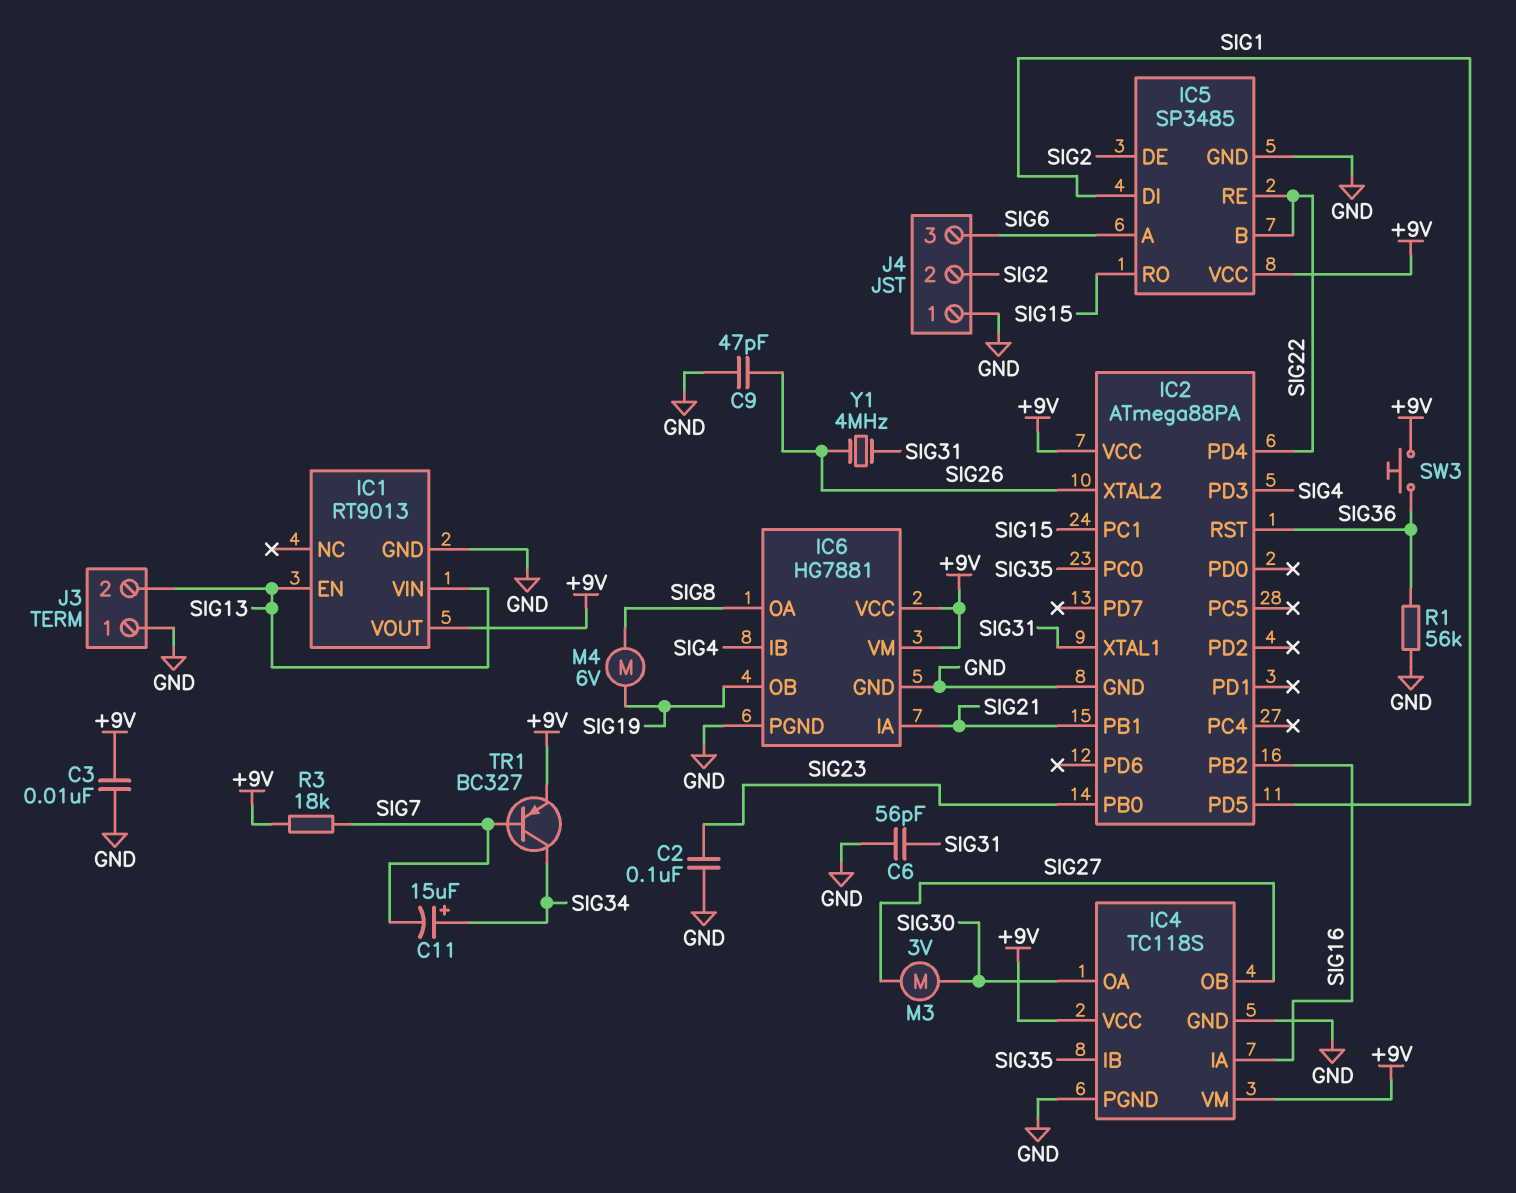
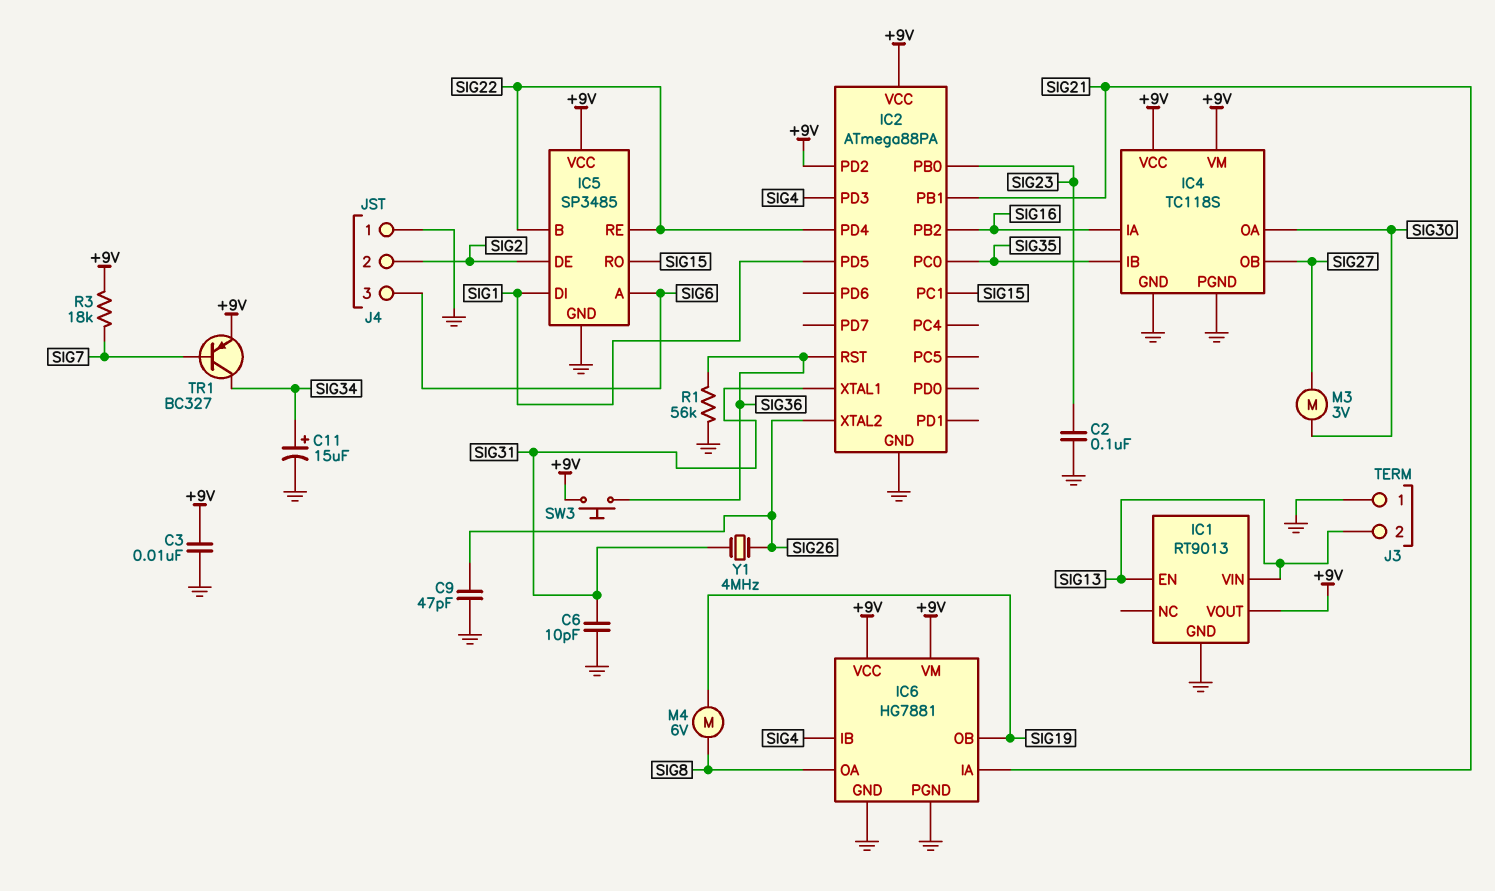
C6: 56pF (GND, SIG31) -> 10pF (GND, SIG31)
C11: 15uF (plus SIG34, minus SIG7) -> 15uF (plus SIG34, minus GND)
IC2 pin PD2: none -> +9V

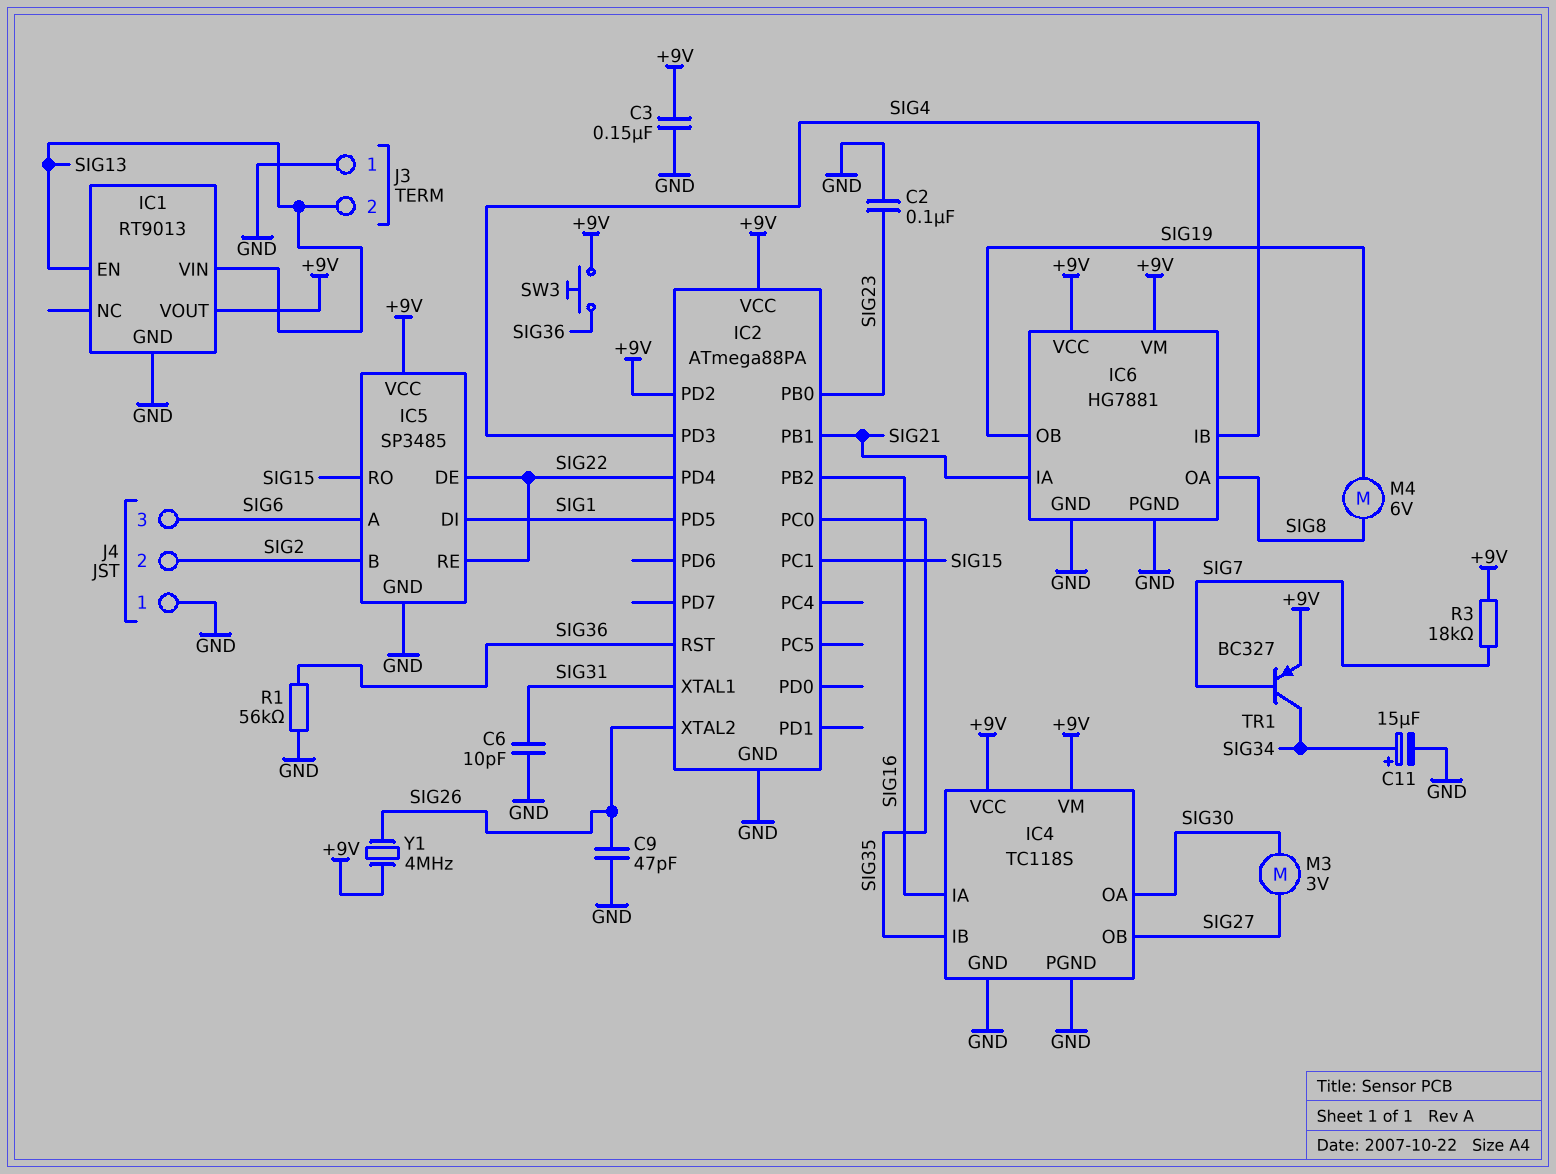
C3: 10nF (+9V, GND) -> 150nF (+9V, GND)
IC5 pin B: SIG22 -> SIG2
IC5 pin DE: SIG2 -> SIG22
Y1: 4MHz (SIG26, SIG31) -> 4MHz (+9V, SIG26)

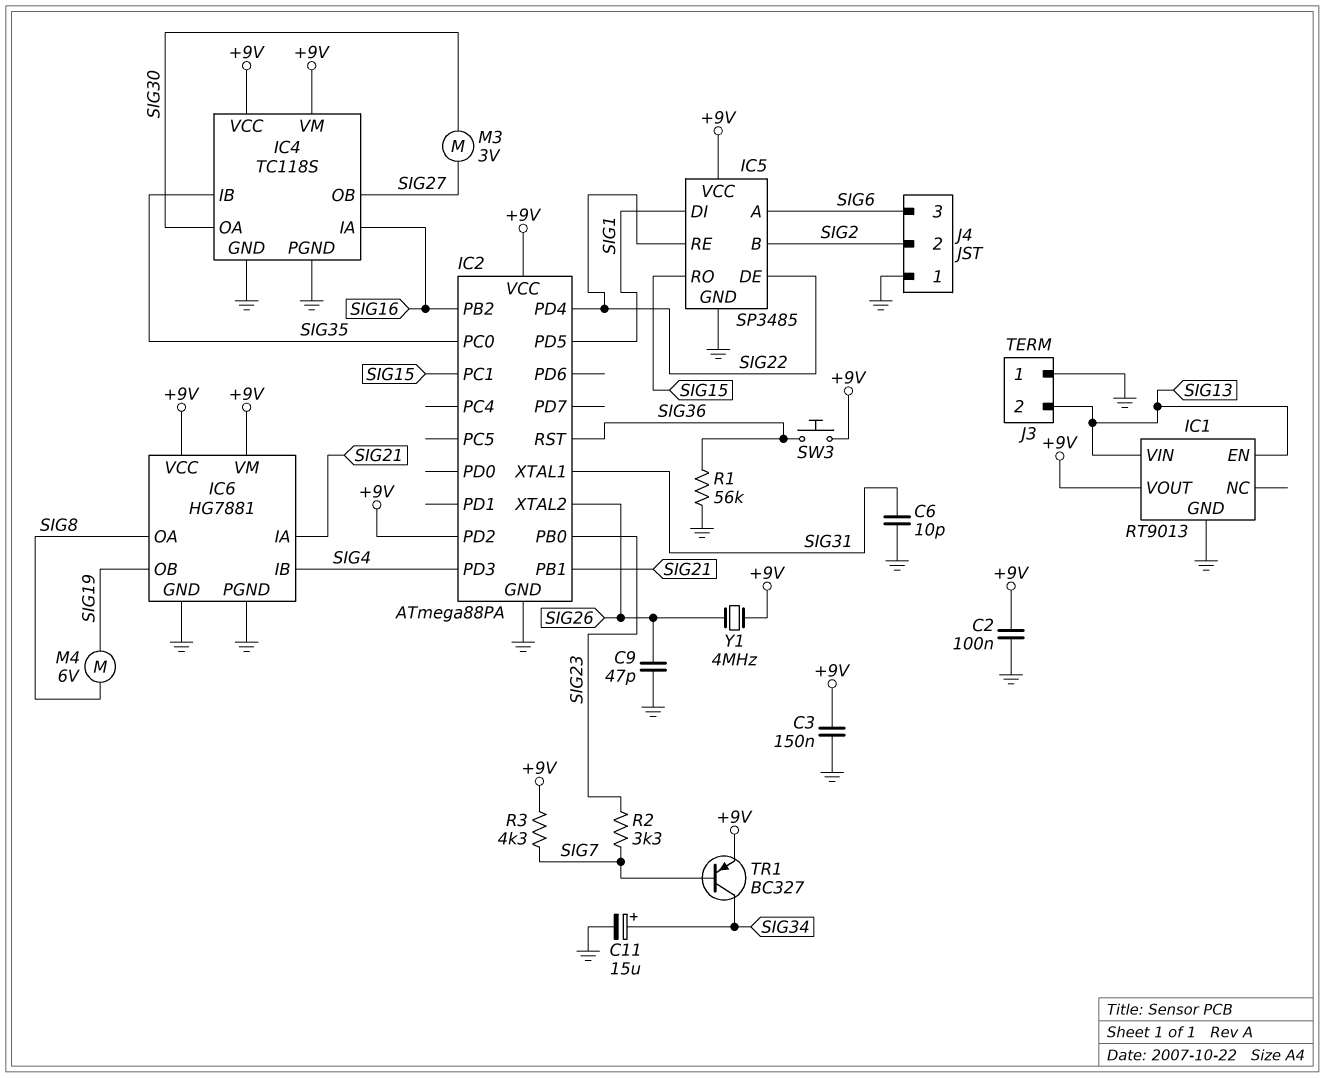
C2: 100nF (GND, SIG23) -> 100nF (+9V, GND)
R2: none -> 3.3k (SIG7, SIG23)
R3: 18k (+9V, SIG7) -> 4.3k (+9V, SIG7)

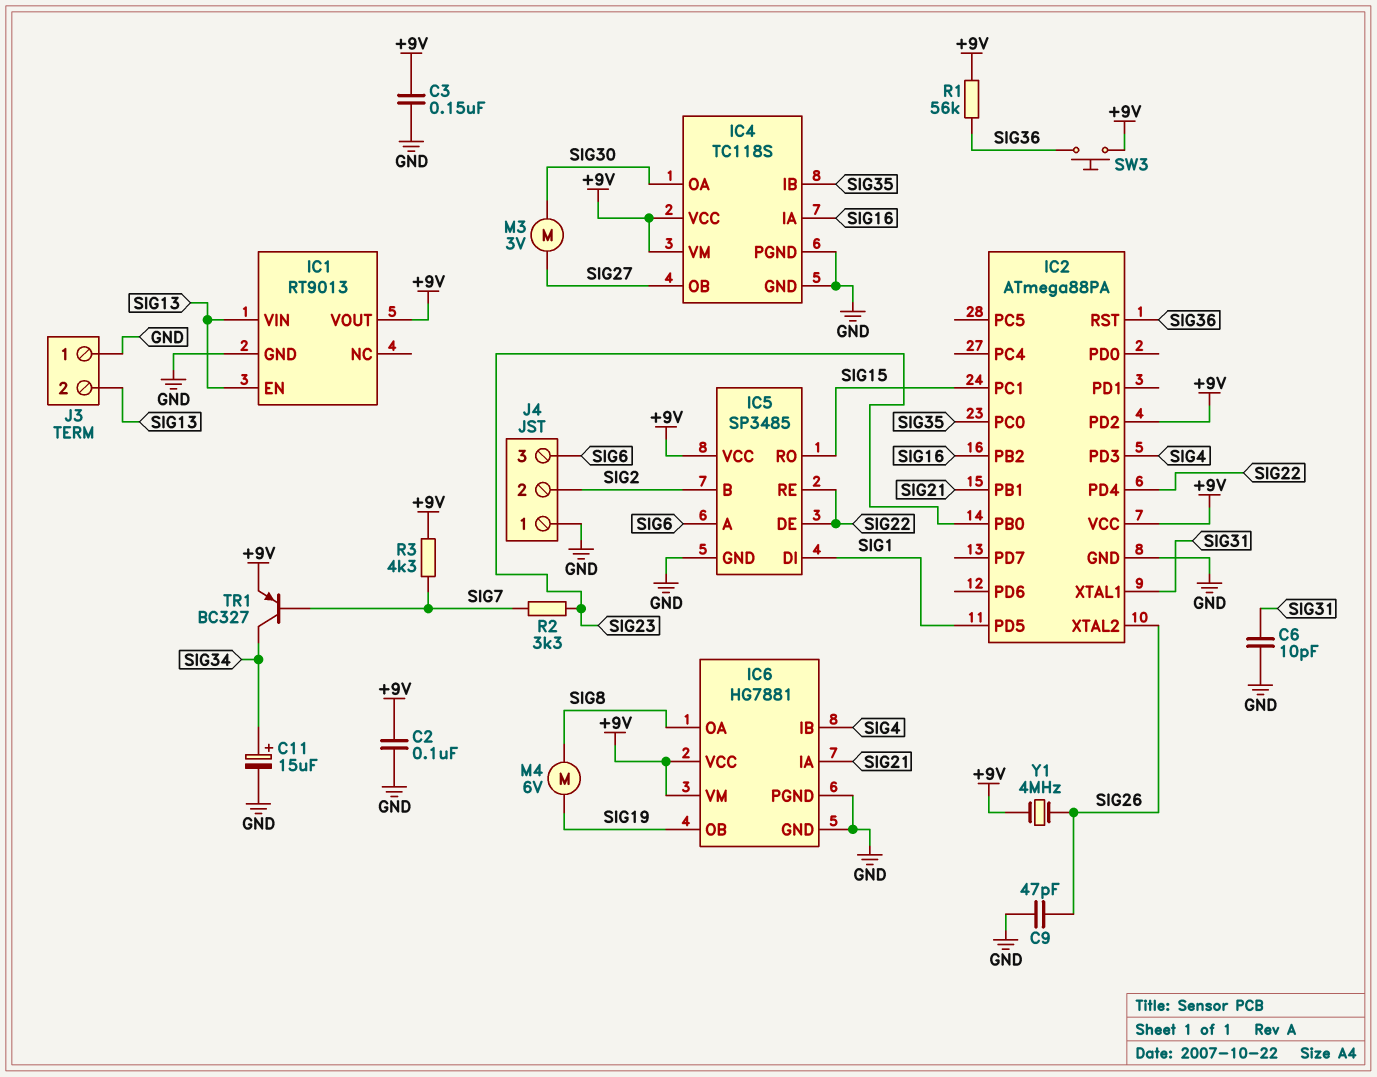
R1: 56k (GND, SIG36) -> 56k (+9V, SIG36)

